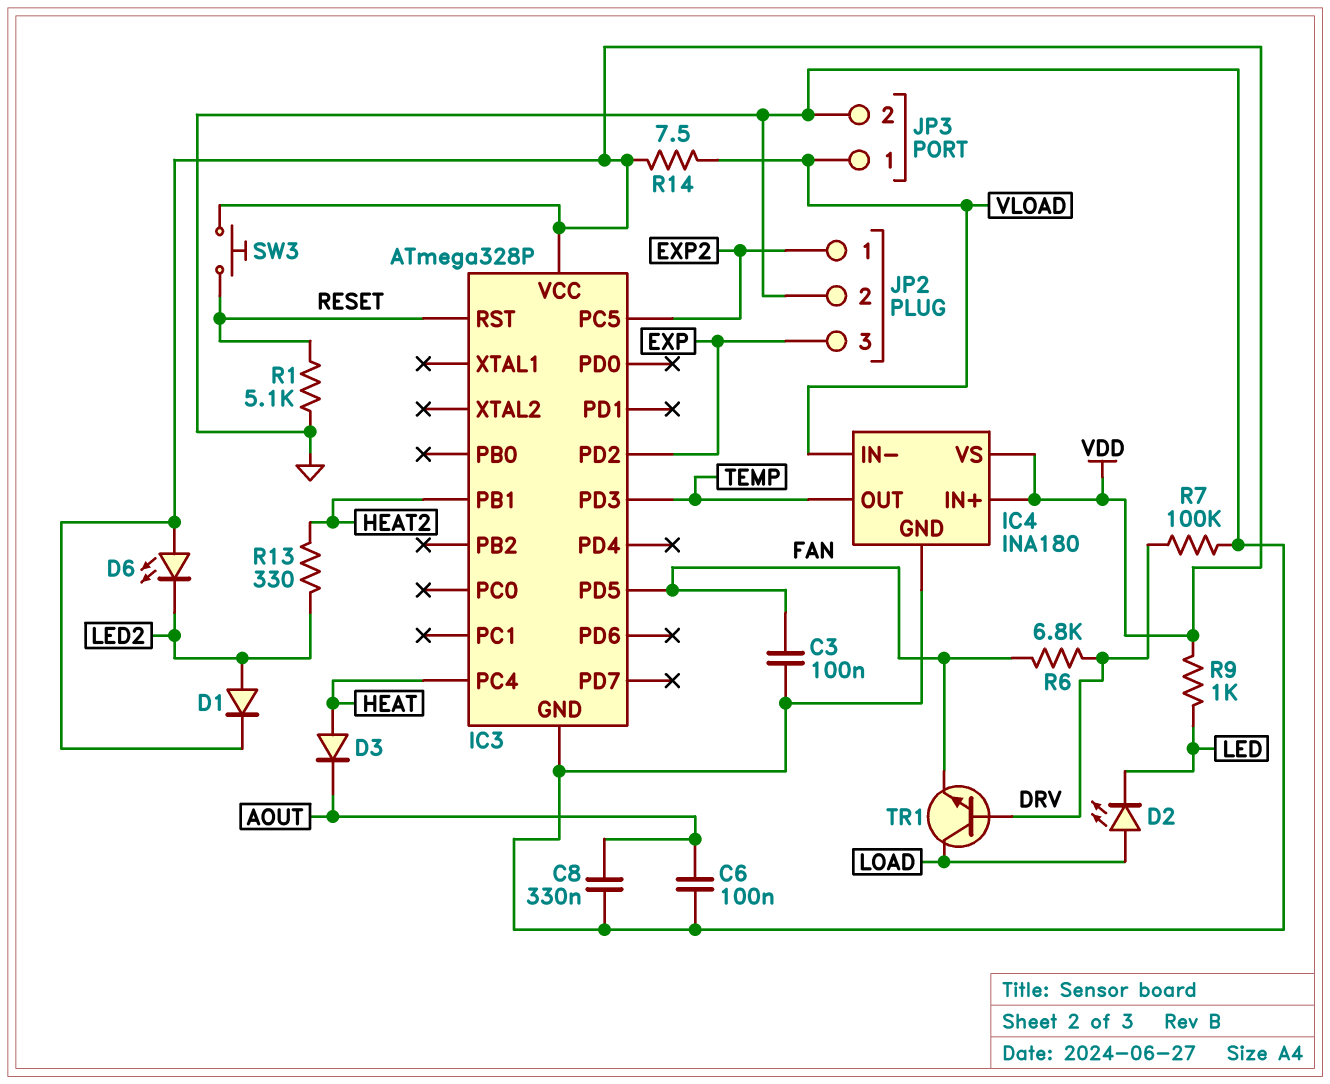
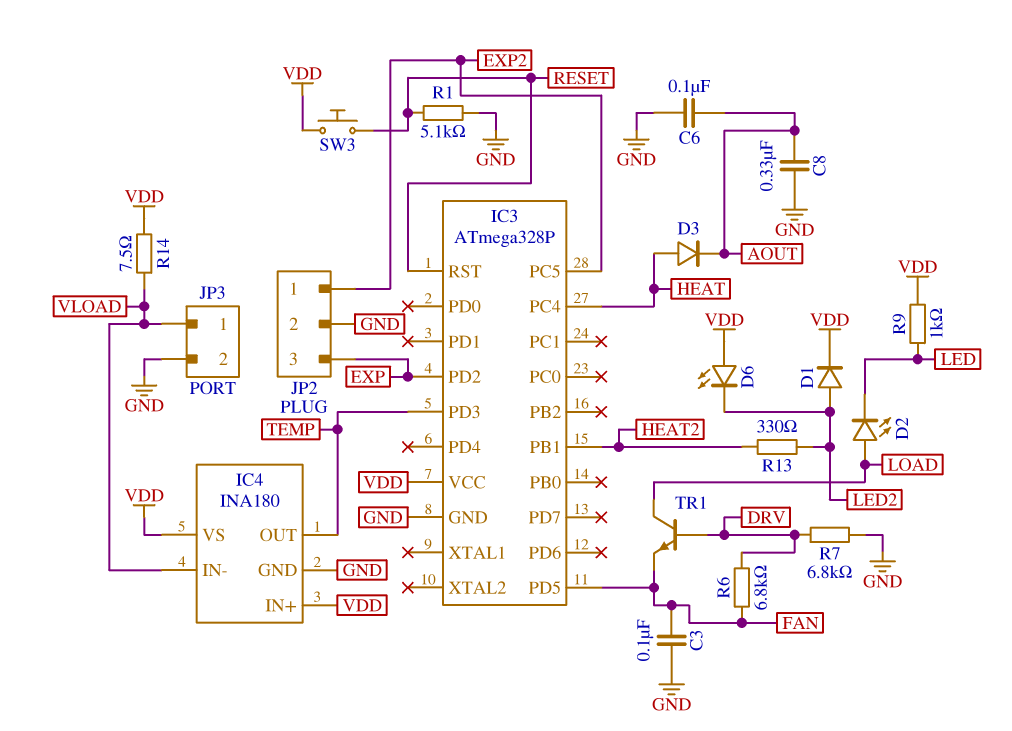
R7: 100k (DRV, GND) -> 6.8k (DRV, GND)

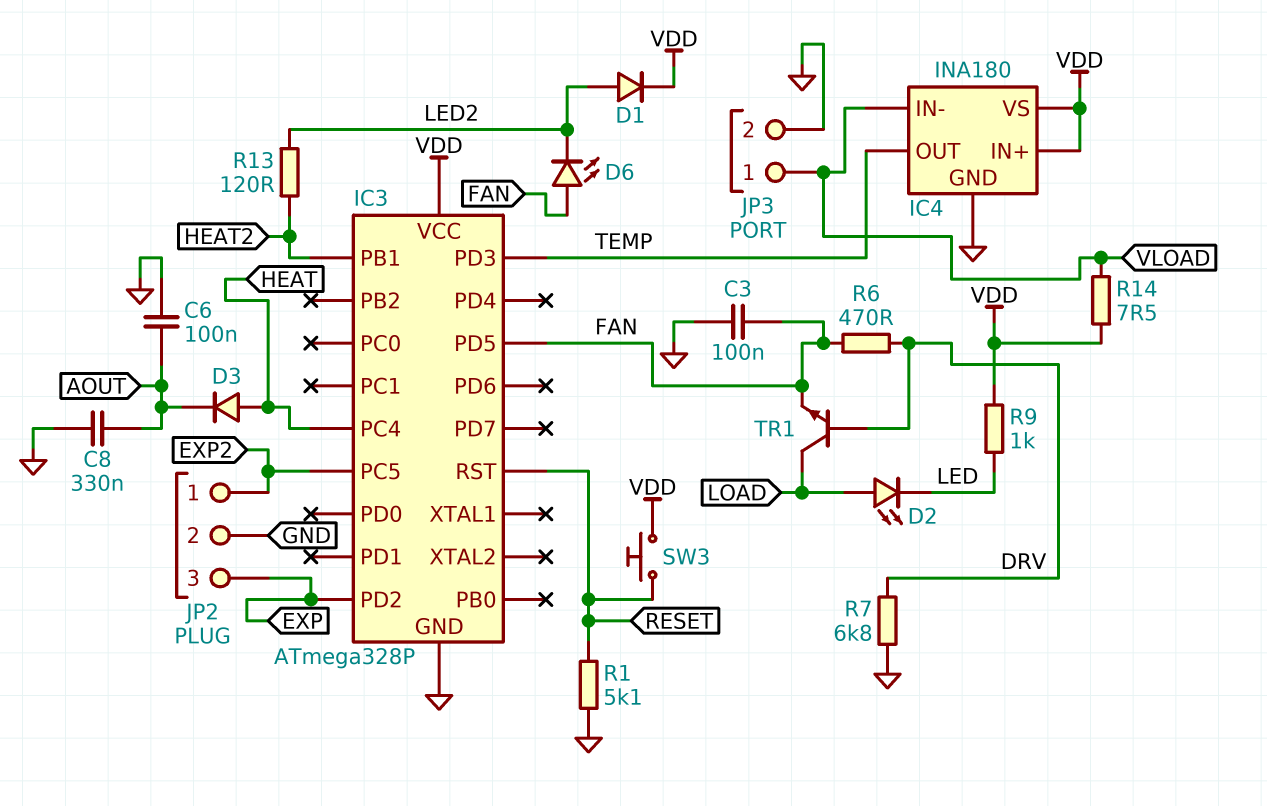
D6: LED (A VDD, K LED2) -> LED (A FAN, K LED2)
R6: 6.8k (DRV, FAN) -> 470 (DRV, FAN)
R13: 330 (HEAT2, LED2) -> 120 (HEAT2, LED2)

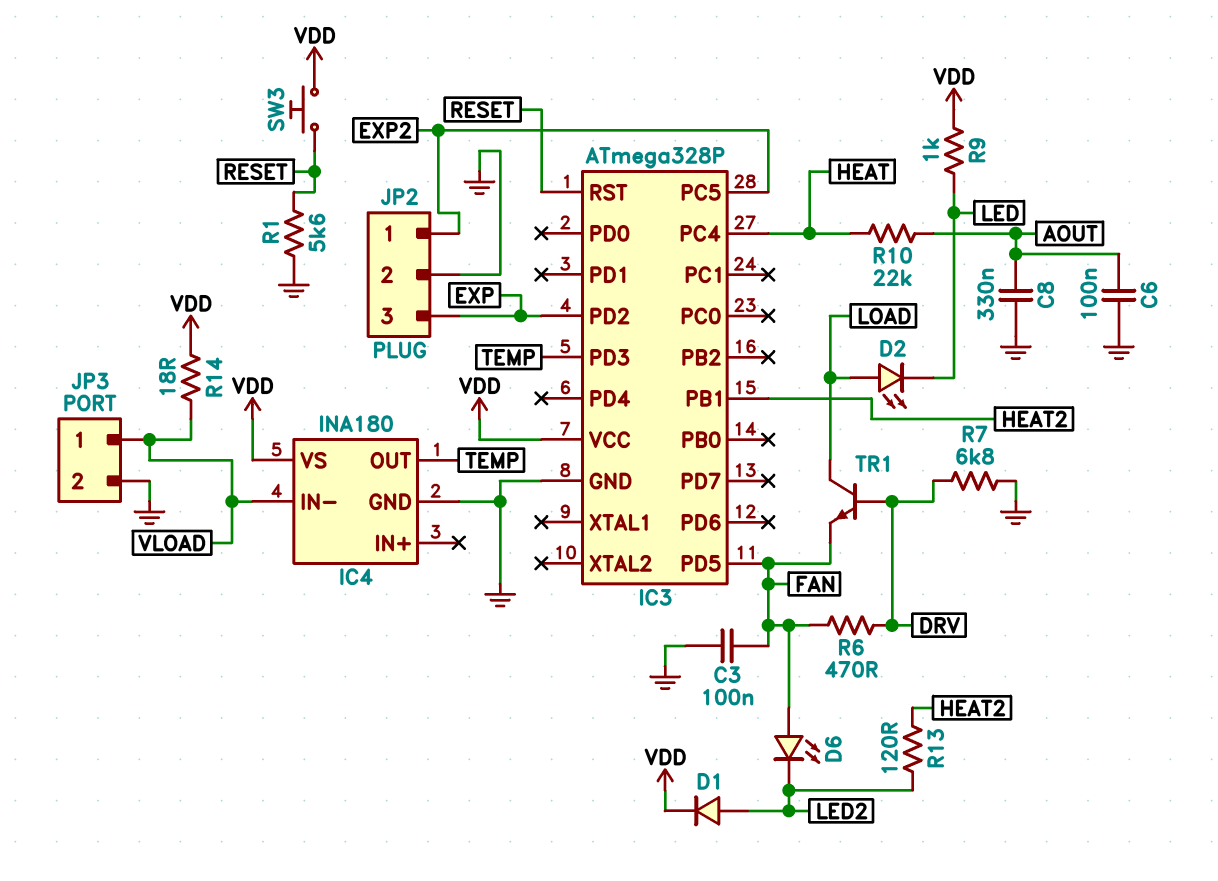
D3: diode (A HEAT, K AOUT) -> none
IC4 pin IN+: VDD -> none
R1: 5.1k (GND, RESET) -> 5.6k (GND, RESET)
R10: none -> 22k (AOUT, HEAT)
R14: 7.5 (VDD, VLOAD) -> 18 (VDD, VLOAD)

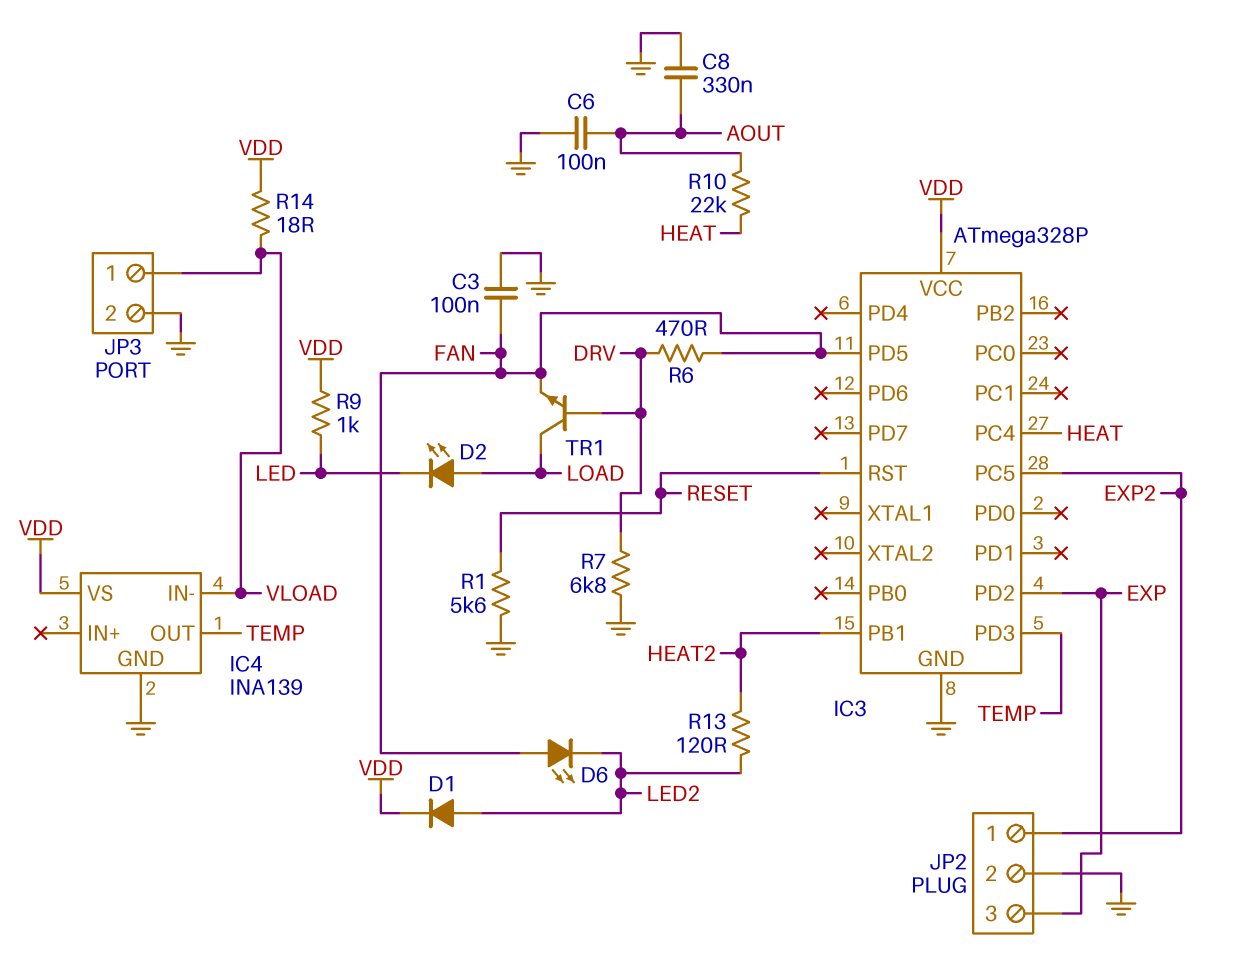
IC4: INA180 -> INA139
SW3: button (RESET, VDD) -> none

